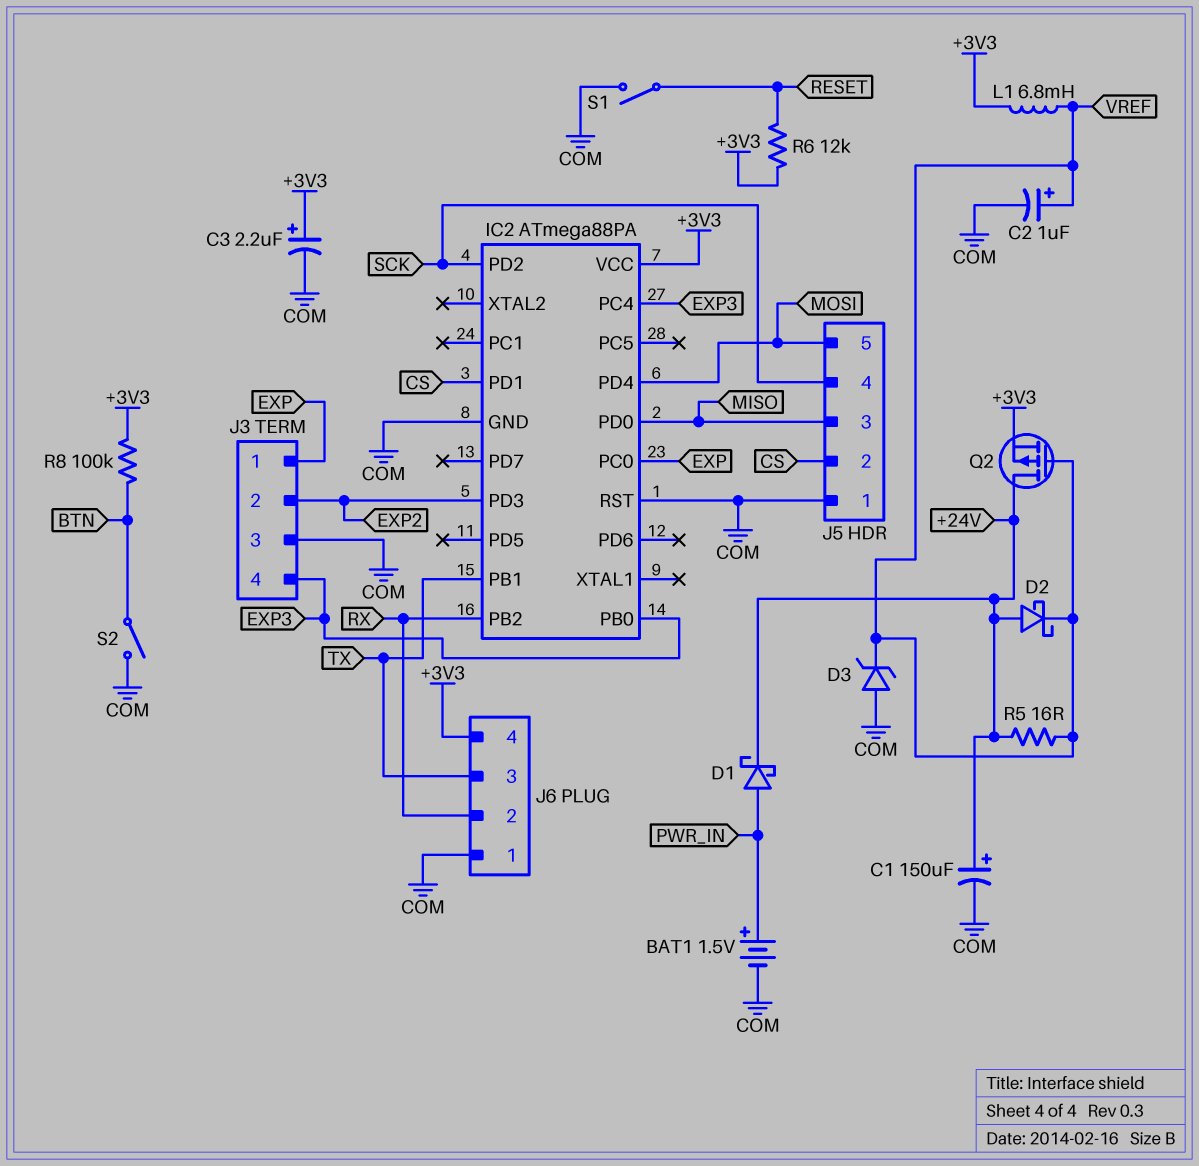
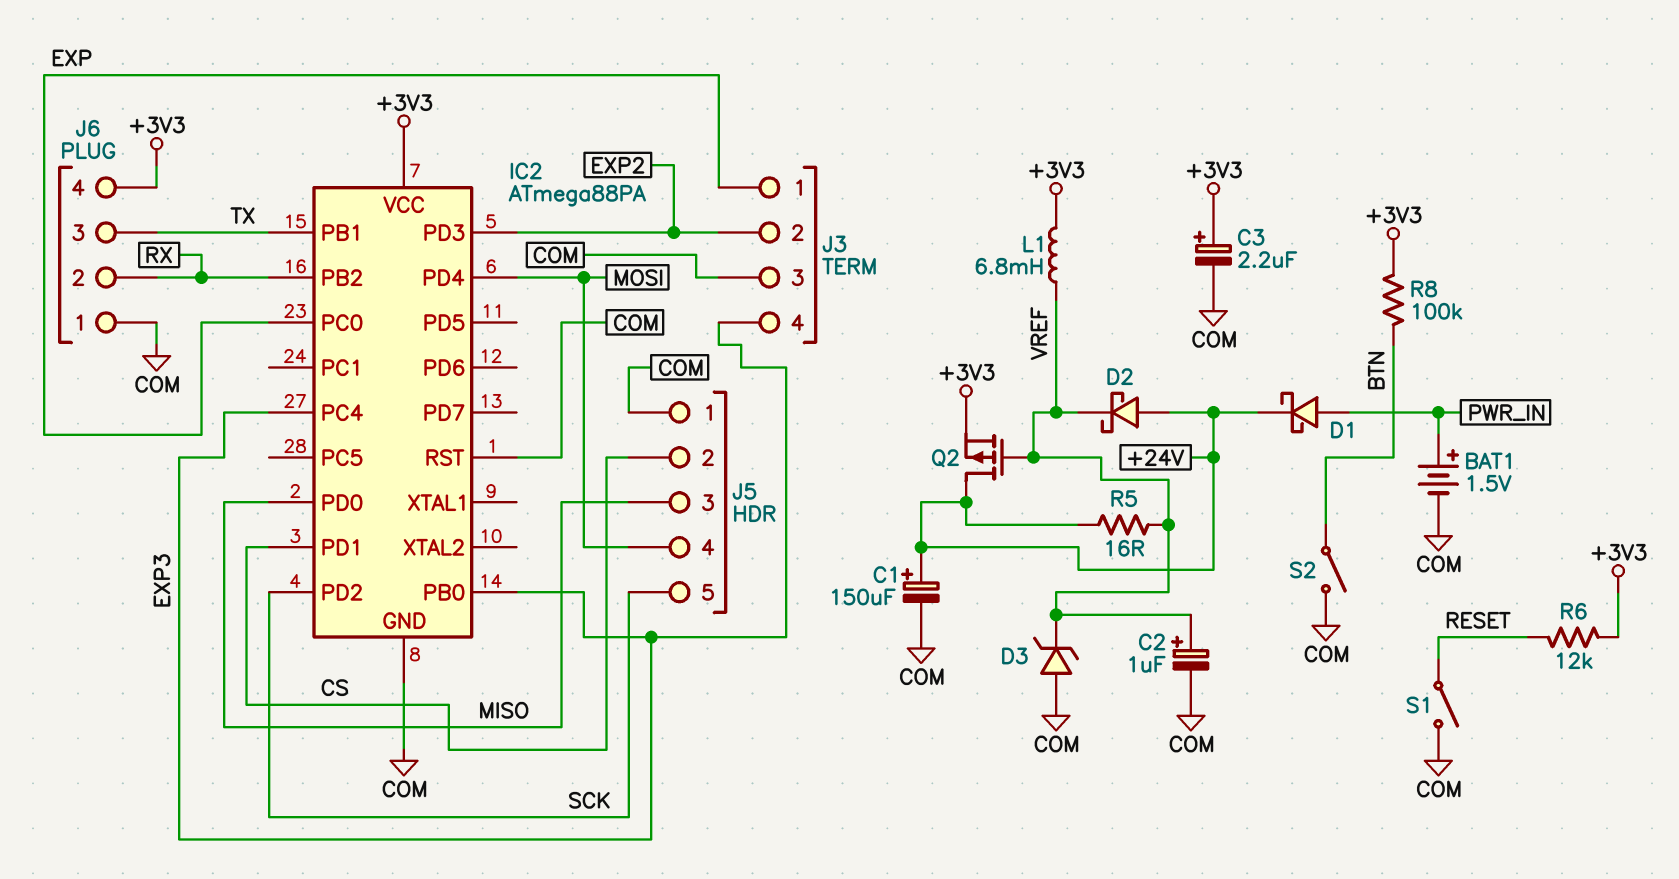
J5 pin 4: SCK -> MOSI
J5 pin 5: MOSI -> SCK

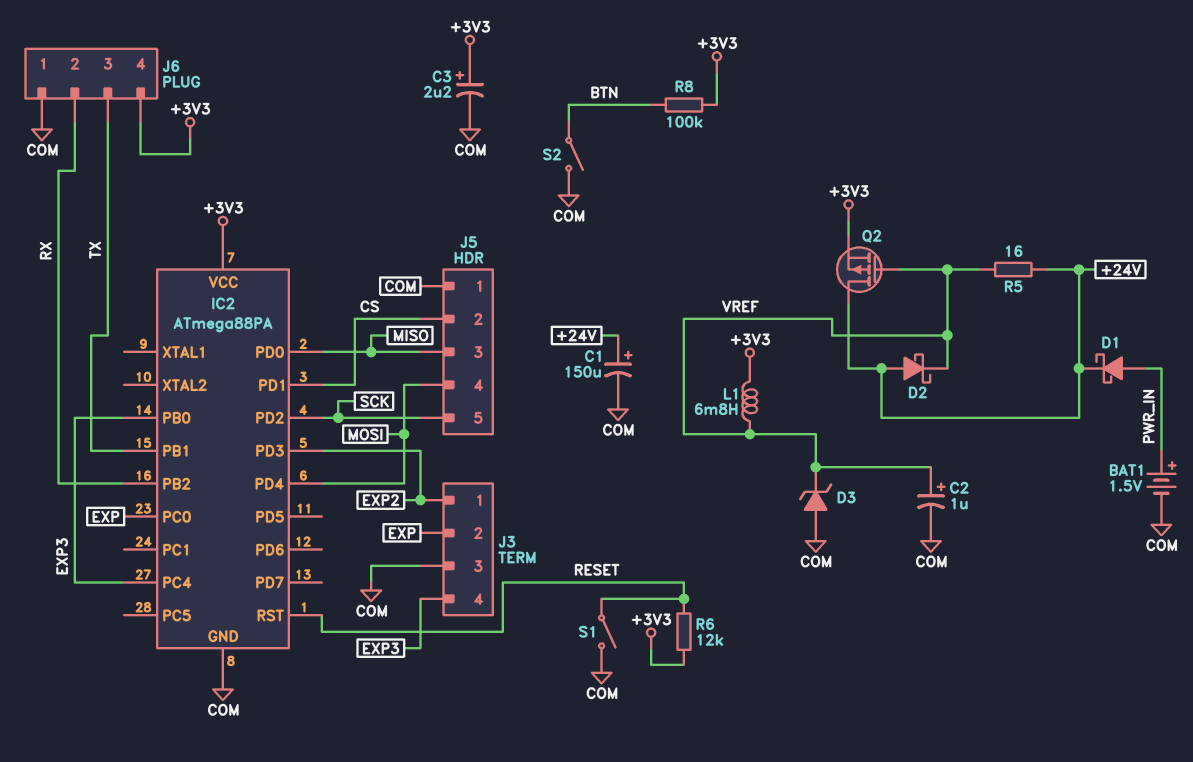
IC2 pin RST: COM -> RESET
J3 pin 1: EXP -> EXP2
J3 pin 2: EXP2 -> EXP

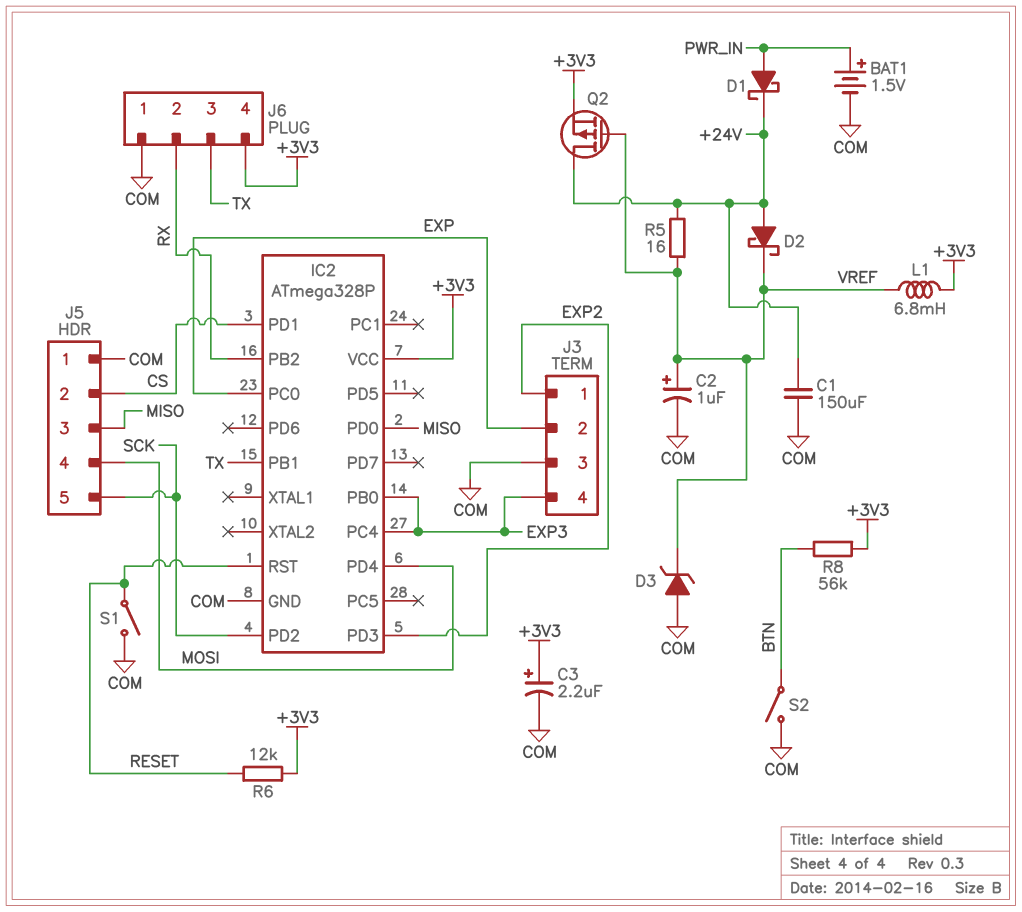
C1: 150uF (plus +24V, minus COM) -> 150uF (+24V, COM)
IC2: ATmega88PA -> ATmega328P
R8: 100k (+3V3, BTN) -> 56k (+3V3, BTN)

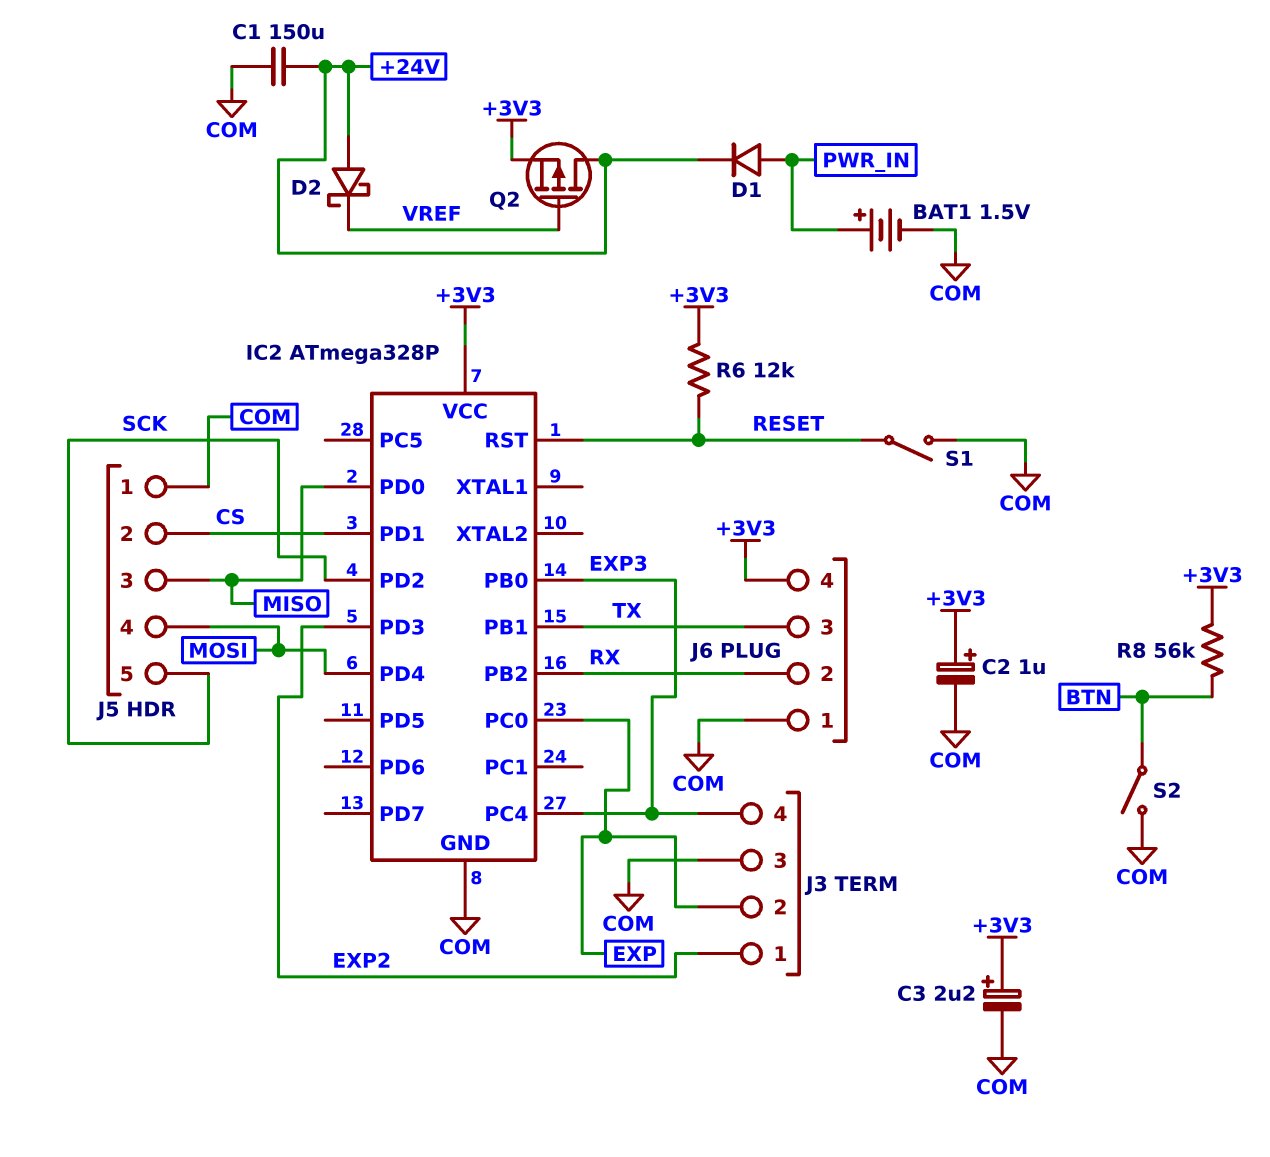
C2: 1uF (plus VREF, minus COM) -> 1uF (plus +3V3, minus COM)
D1: schottky (A PWR_IN, K +24V) -> diode (A PWR_IN, K +24V)
D3: zener (A COM, K VREF) -> none
L1: 6.8mH (+3V3, VREF) -> none
R5: 16 (+24V, VREF) -> none

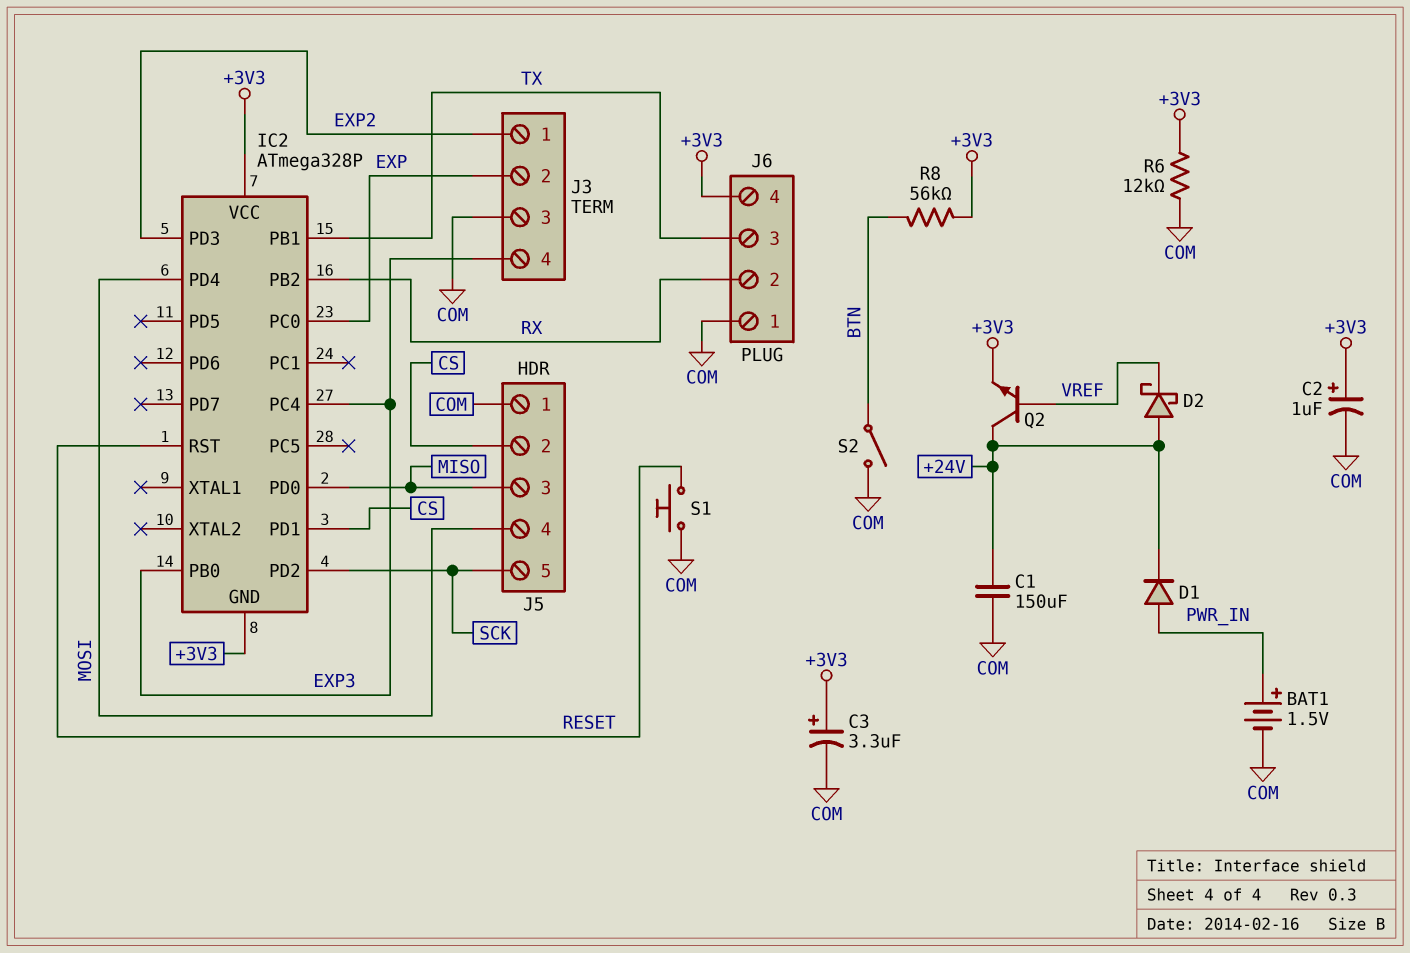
C3: 2.2uF (plus +3V3, minus COM) -> 3.3uF (plus +3V3, minus COM)
IC2 pin GND: COM -> +3V3
Q2: PMOS (G VREF, D +24V, S +3V3) -> NPN (B VREF, C +24V, E +3V3)
R6: 12k (+3V3, RESET) -> 12k (+3V3, COM)
S1: switch (COM, RESET) -> button (COM, RESET)

